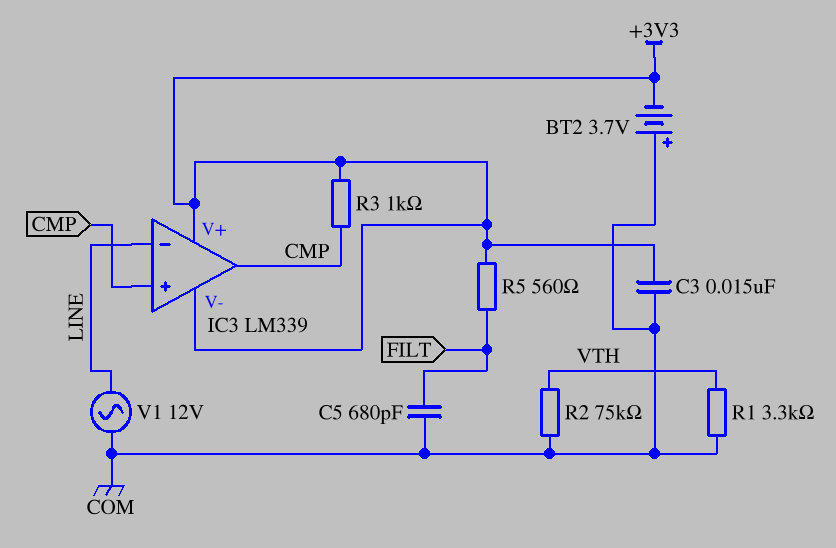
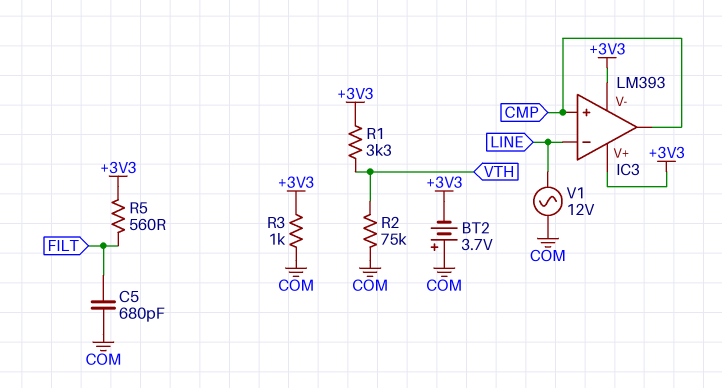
C3: 15nF (+3V3, COM) -> none
IC3: LM339 -> LM393
R1: 3.3k (COM, VTH) -> 3.3k (+3V3, VTH)
R3: 1k (+3V3, CMP) -> 1k (+3V3, COM)

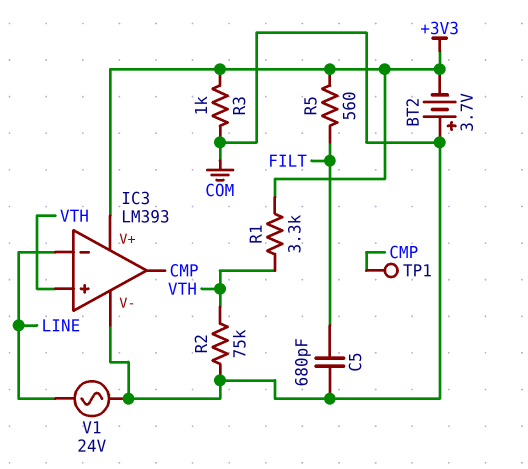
IC3 pin V-: +3V3 -> COM
IC3 pin in+: CMP -> VTH
TP1: none -> test point (CMP)
V1: AC 12V (COM, LINE) -> AC 24V (COM, LINE)

